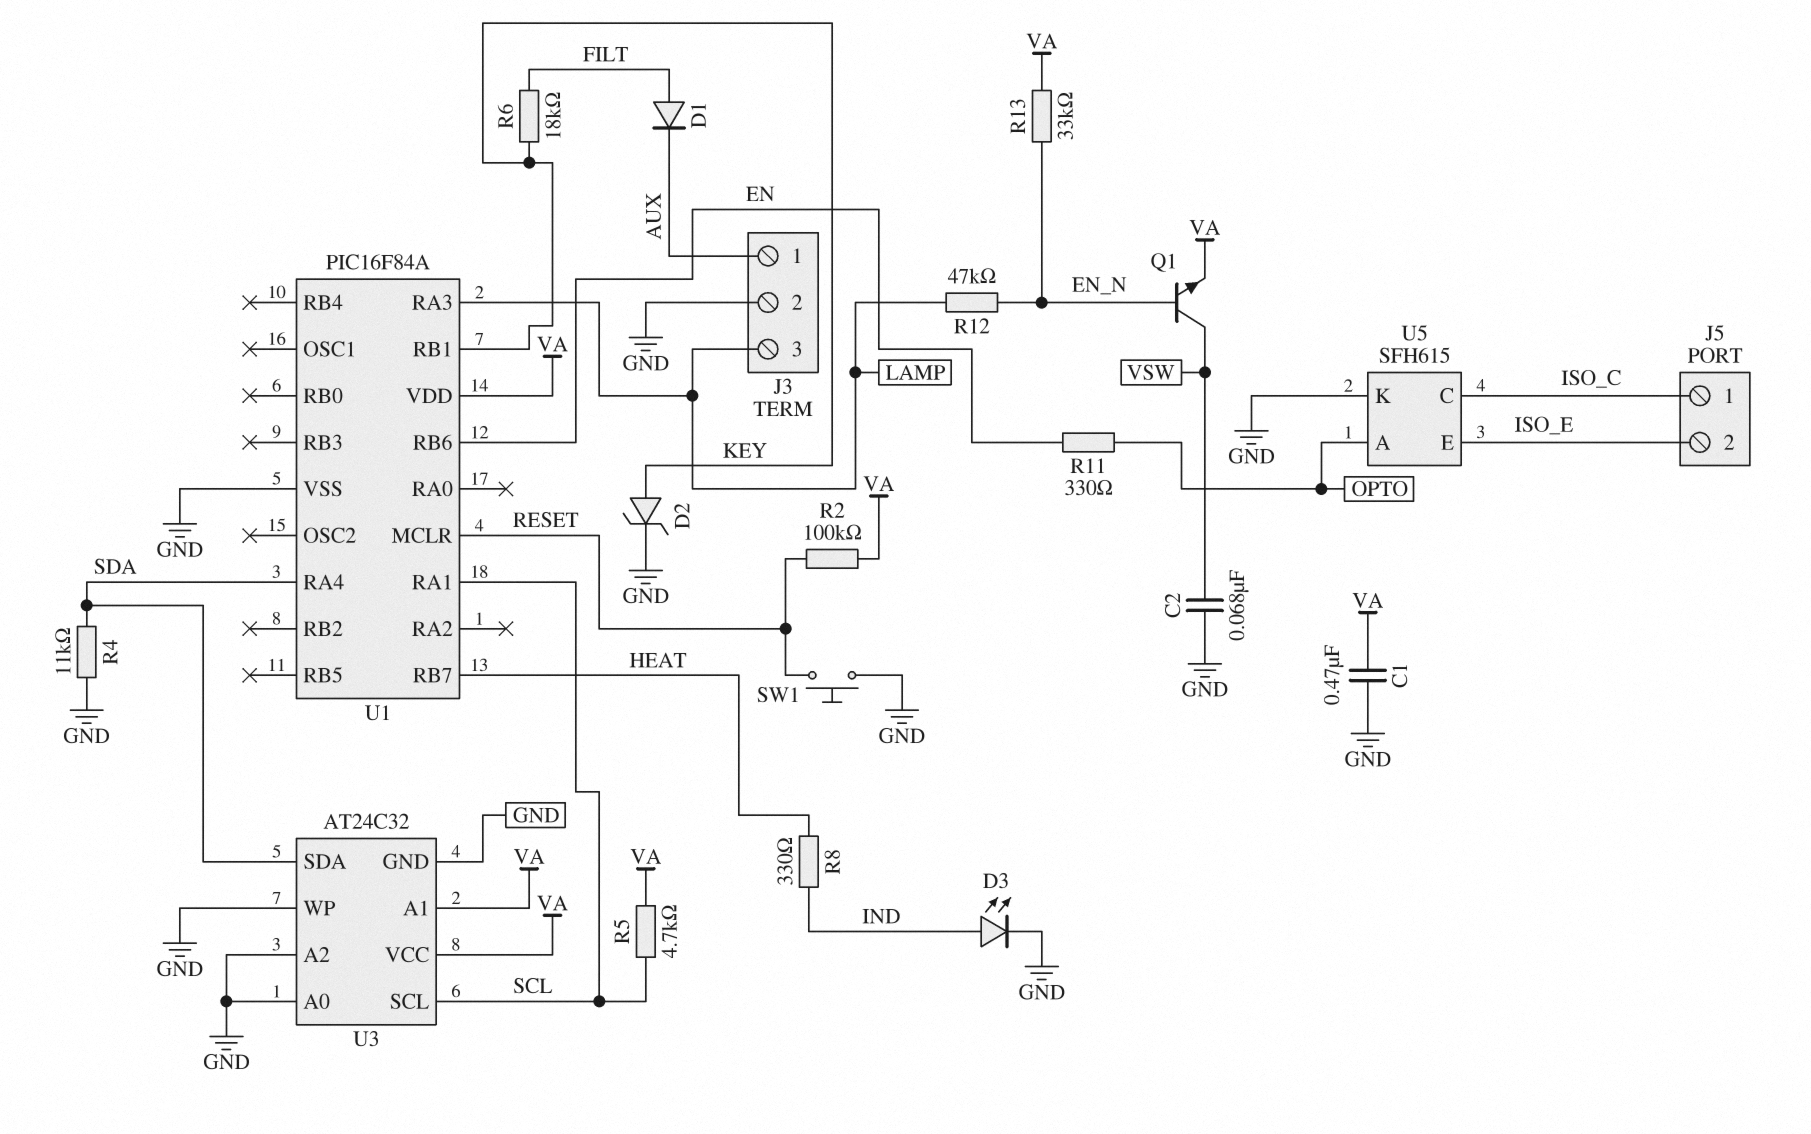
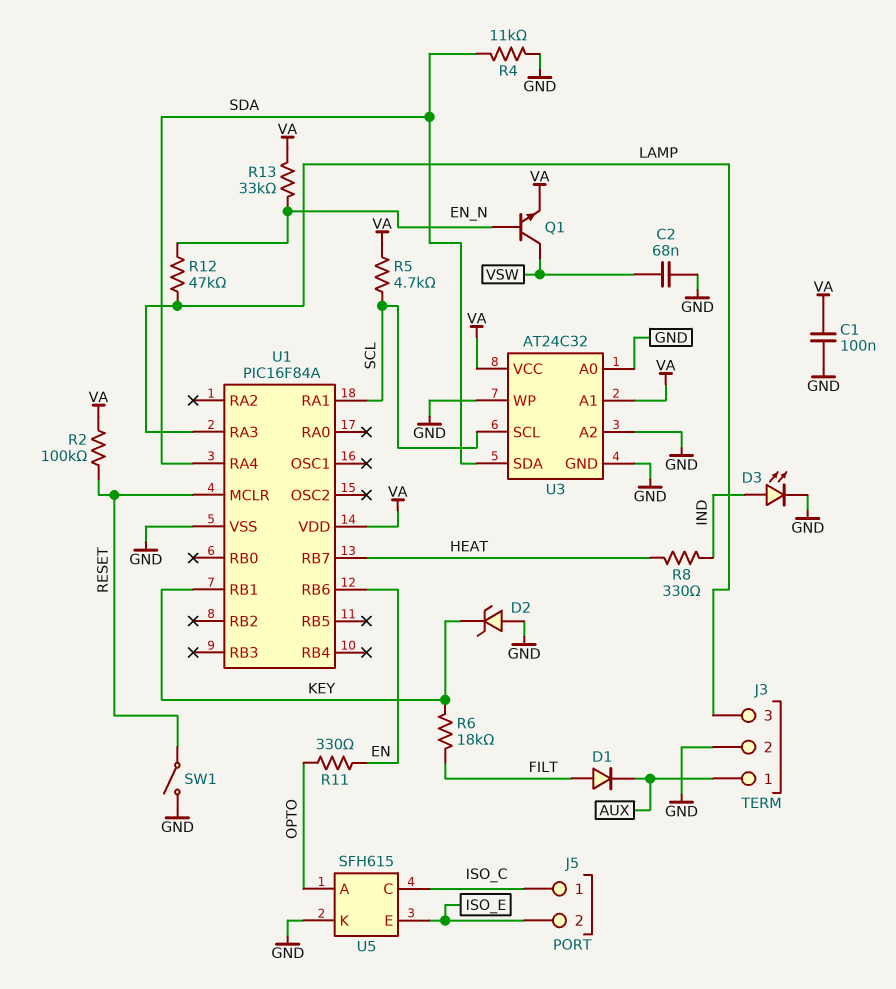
C1: 470nF (GND, VA) -> 100nF (GND, VA)
D2: zener (A KEY, K GND) -> zener (A GND, K KEY)
SW1: button (GND, RESET) -> switch (GND, RESET)

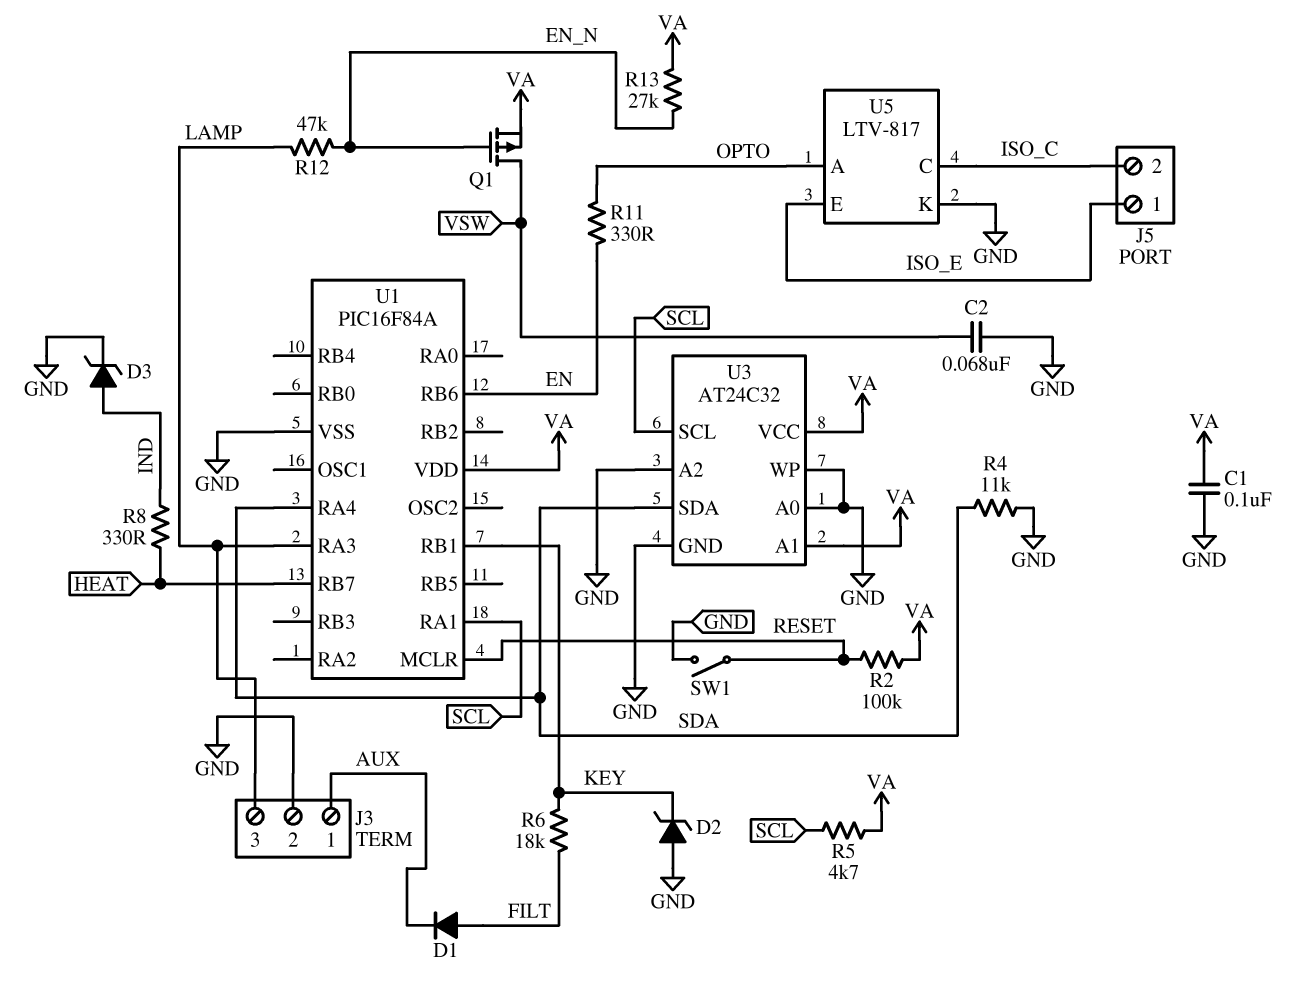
D3: LED (A IND, K GND) -> zener (A IND, K GND)
J5 pin 1: ISO_C -> ISO_E
J5 pin 2: ISO_E -> ISO_C
Q1: NPN (B EN_N, C VSW, E VA) -> PMOS (G EN_N, D VSW, S VA)
R13: 33k (EN_N, VA) -> 27k (EN_N, VA)
U5: SFH615 -> LTV-817

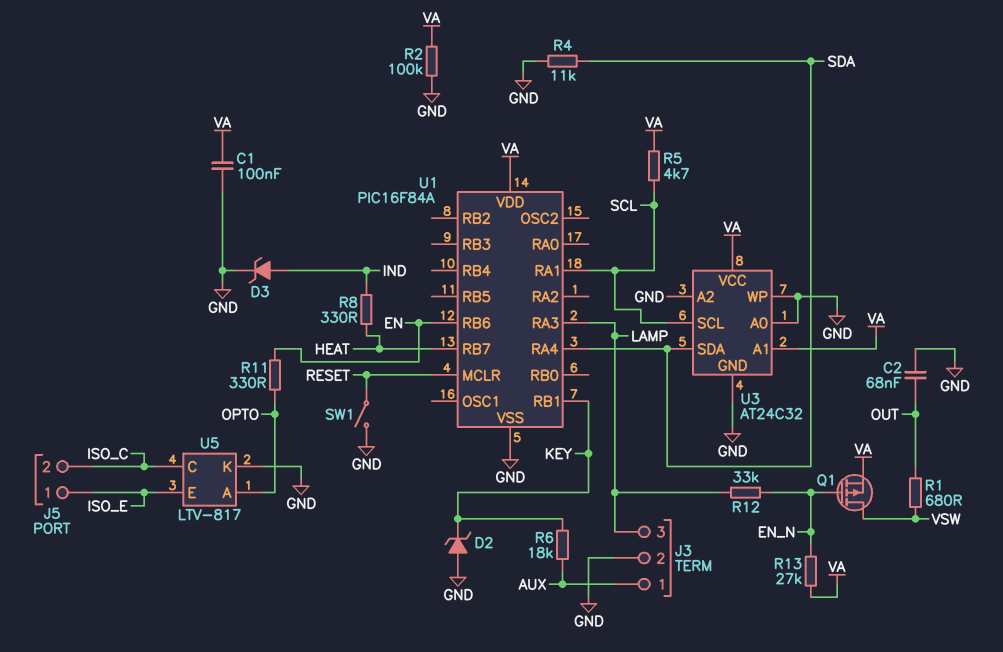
C2: 68nF (GND, VSW) -> 68nF (GND, OUT)
D1: diode (A FILT, K AUX) -> none
R1: none -> 680 (OUT, VSW)
R2: 100k (RESET, VA) -> 100k (GND, VA)
R6: 18k (FILT, KEY) -> 18k (AUX, KEY)
R12: 47k (EN_N, LAMP) -> 33k (EN_N, LAMP)

